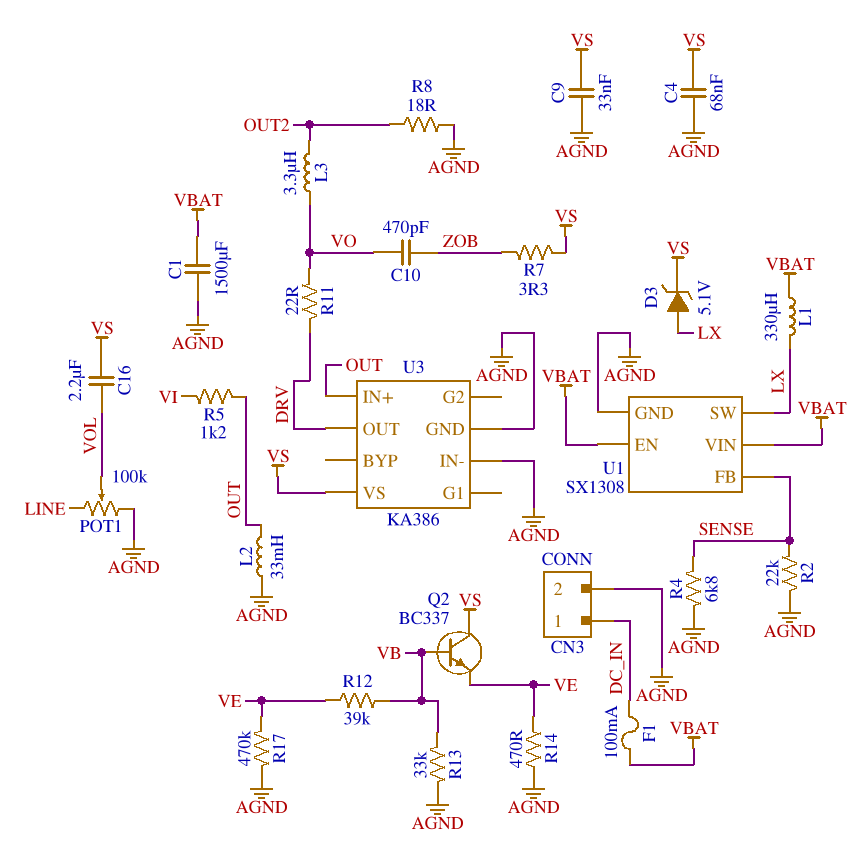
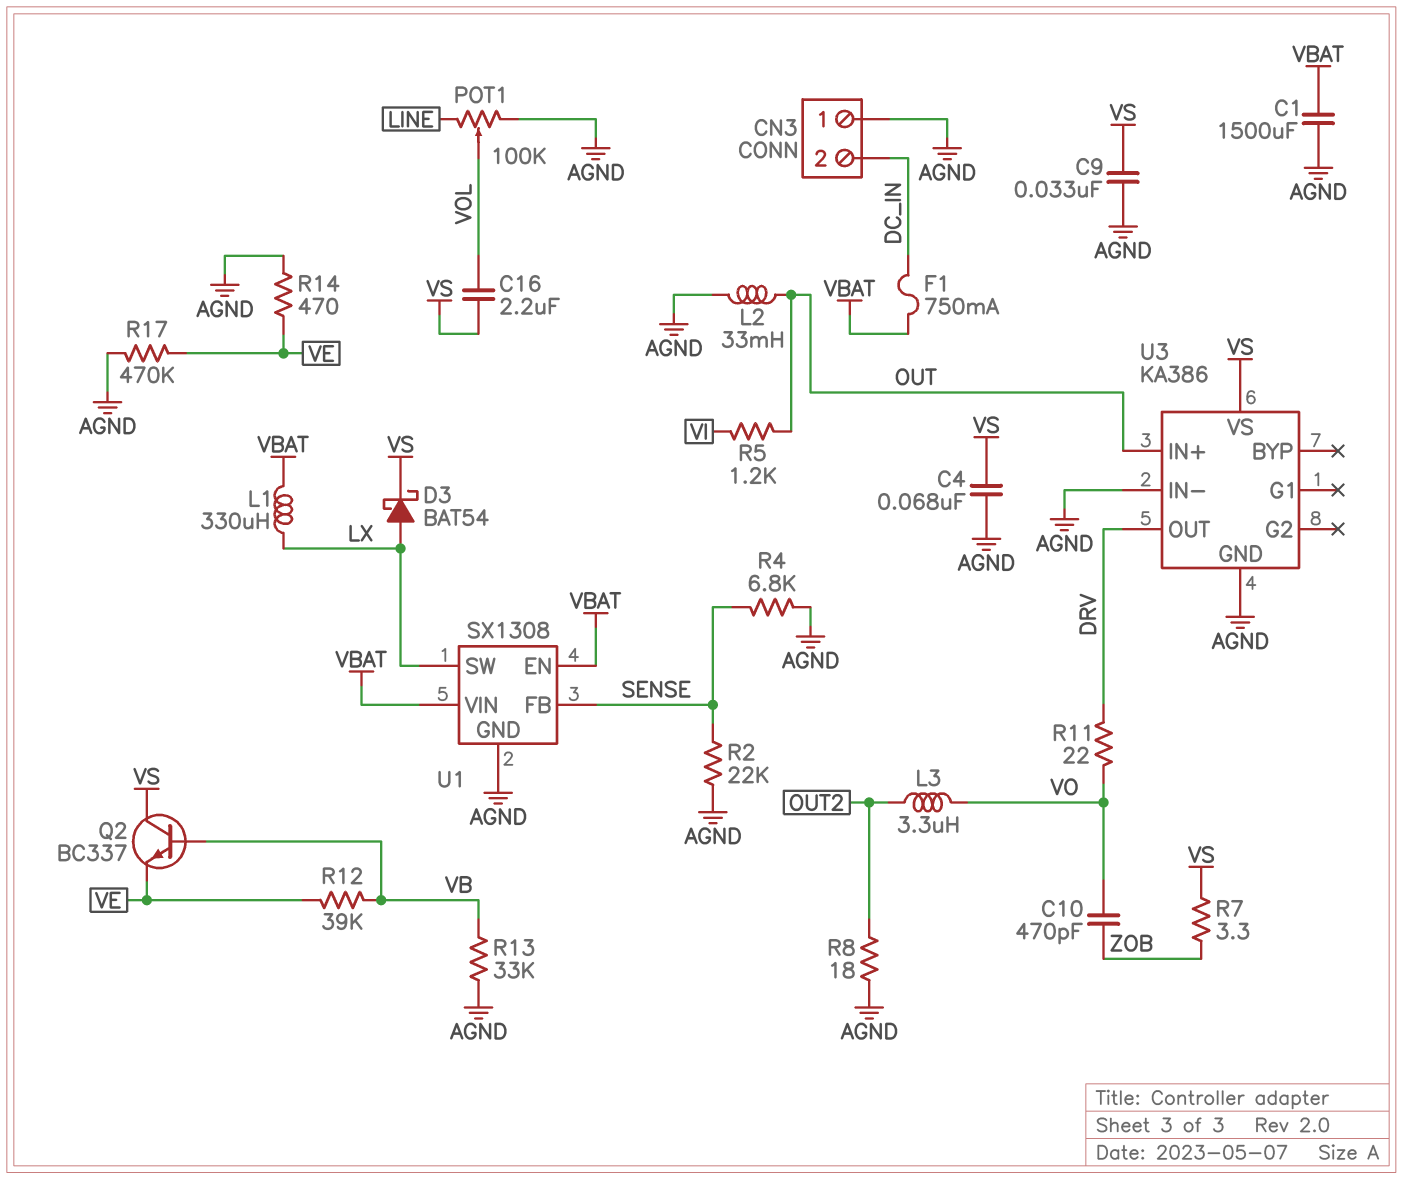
CN3 pin 1: DC_IN -> AGND
CN3 pin 2: AGND -> DC_IN
D3: zener 5.1V (A LX, K VS) -> schottky BAT54 (A LX, K VS)
F1: 100mA (DC_IN, VBAT) -> 750mA (DC_IN, VBAT)

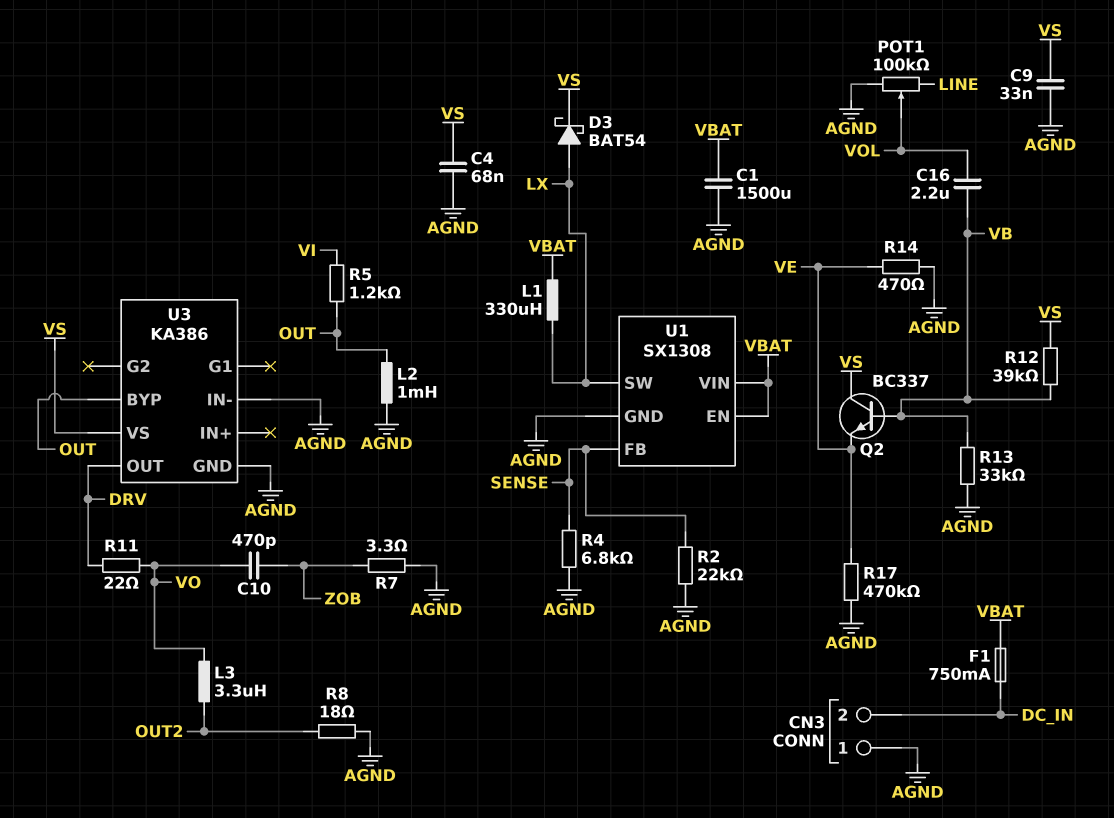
C16: 2.2uF (VOL, VS) -> 2.2uF (VB, VOL)
L2: 33mH (AGND, OUT) -> 1mH (AGND, OUT)
R7: 3.3 (VS, ZOB) -> 3.3 (AGND, ZOB)
R12: 39k (VB, VE) -> 39k (VB, VS)
U3 pin BYP: none -> OUT
U3 pin IN+: OUT -> none

